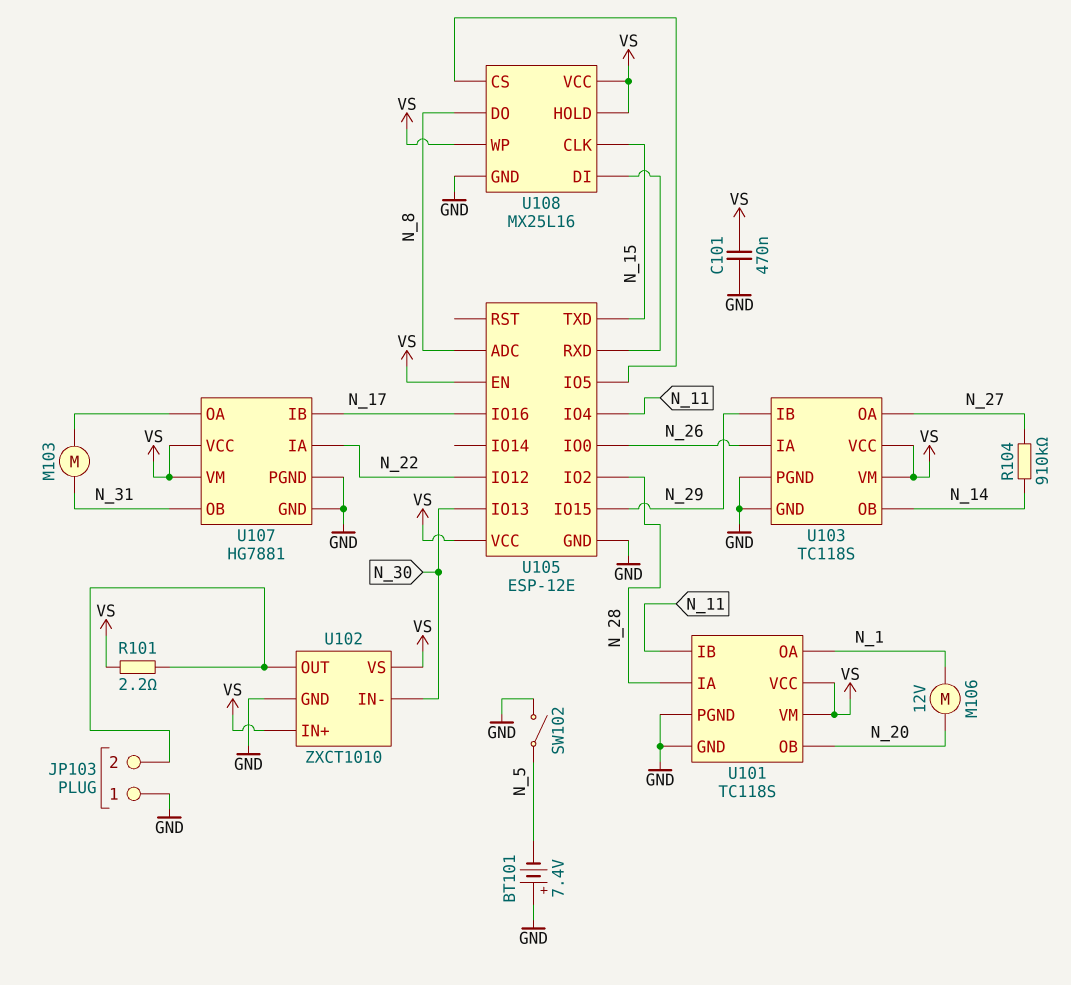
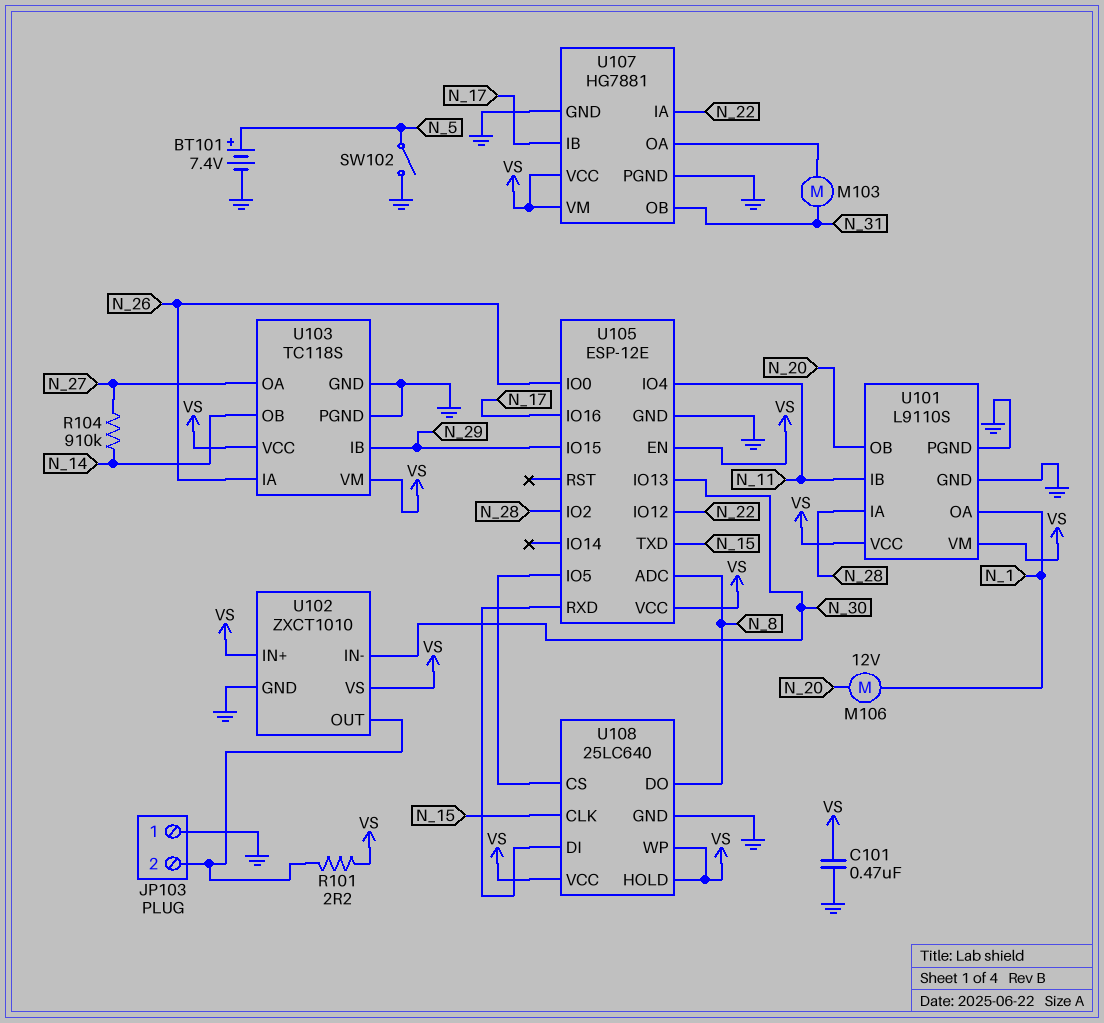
BT101: 7.4V (plus GND, minus N_5) -> 7.4V (plus N_5, minus GND)
U101: TC118S -> L9110S
U108: MX25L16 -> 25LC640

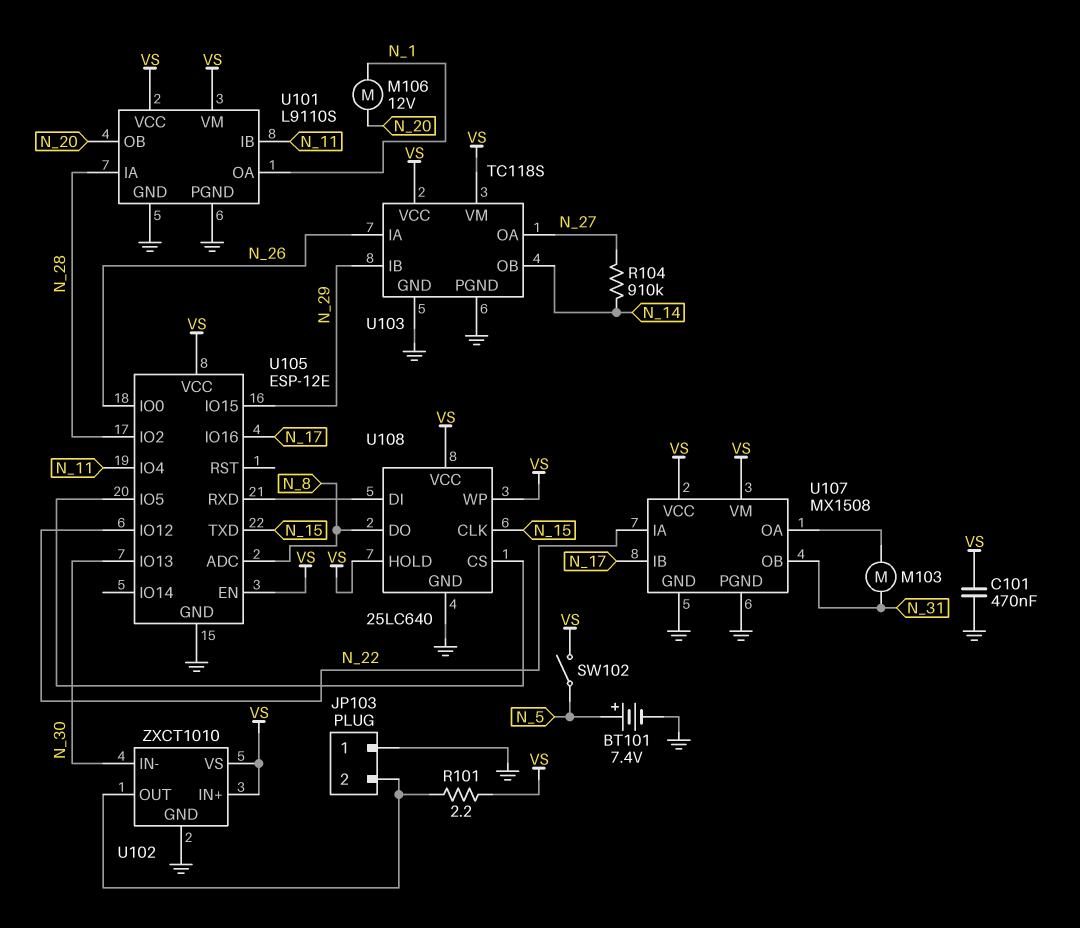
SW102: switch (GND, N_5) -> switch (N_5, VS)
U107: HG7881 -> MX1508

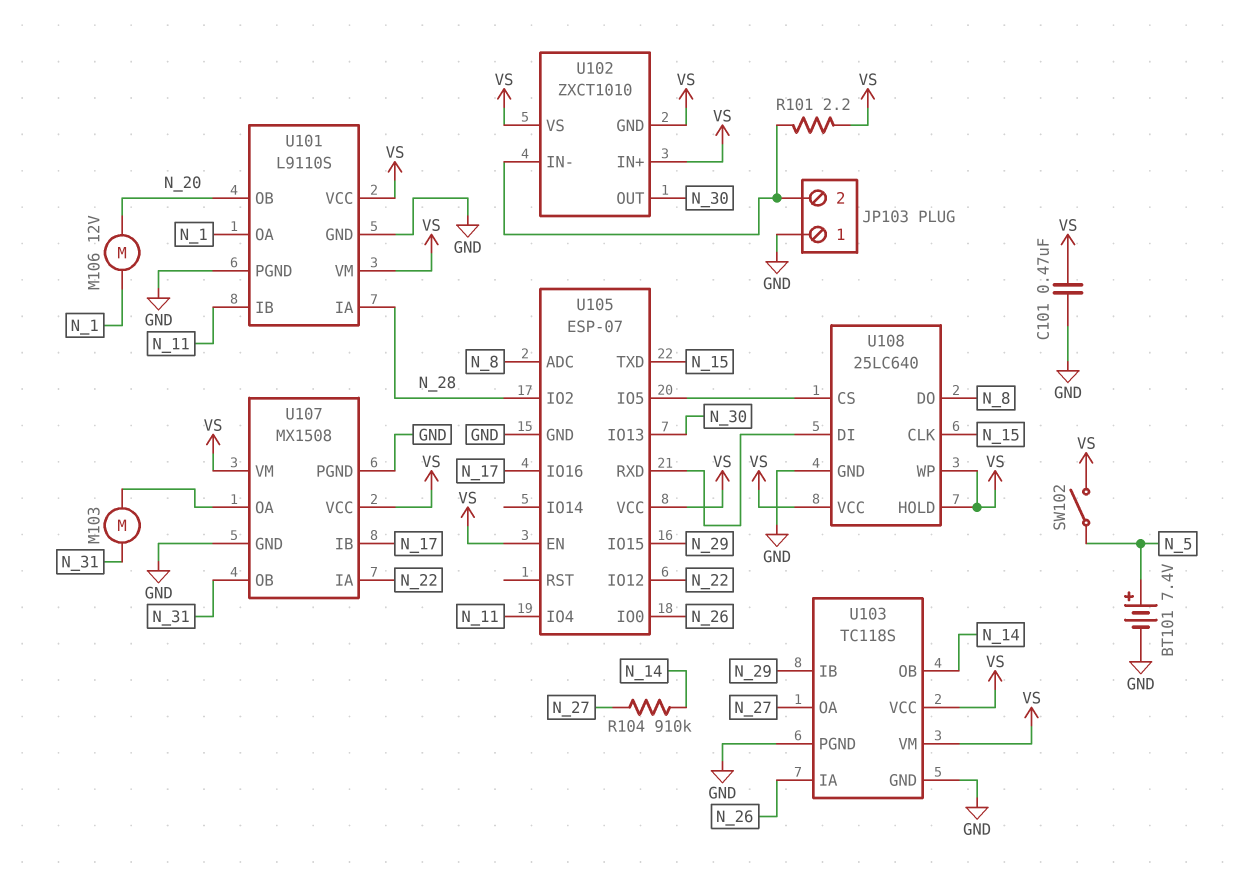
U102 pin GND: GND -> VS
U102 pin IN-: N_30 -> JP103/2
U102 pin OUT: JP103/2 -> N_30
U105: ESP-12E -> ESP-07

